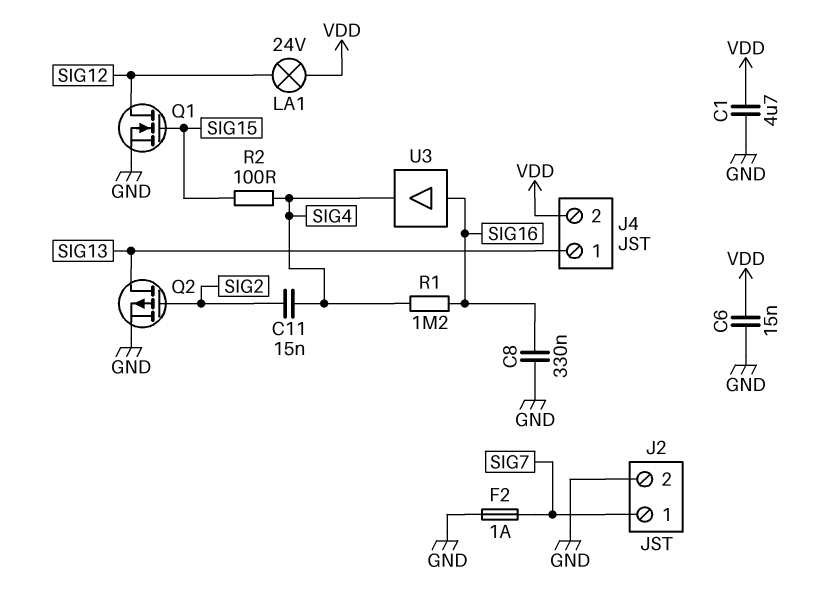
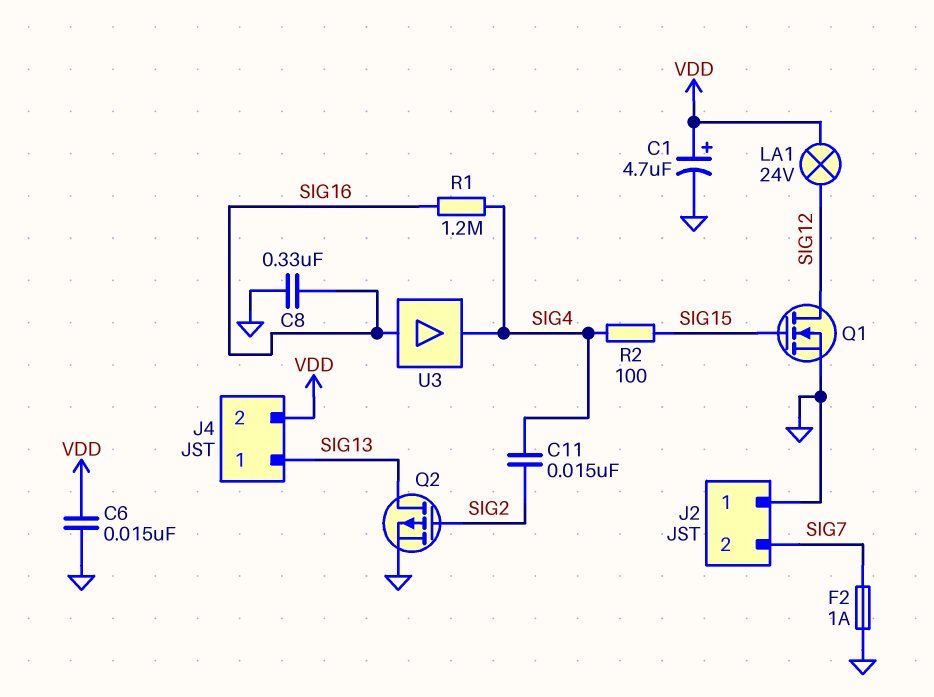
C1: 4.7uF (GND, VDD) -> 4.7uF (plus VDD, minus GND)
J2 pin 1: SIG7 -> GND
J2 pin 2: GND -> SIG7

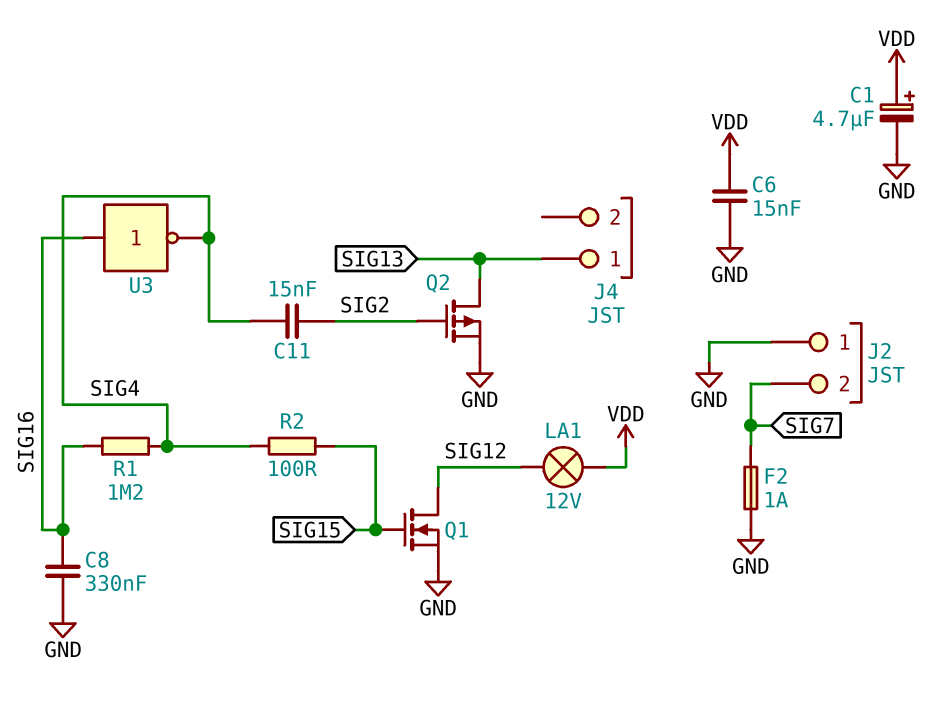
J4 pin 2: VDD -> none
LA1: lamp 24V (SIG12, VDD) -> lamp 12V (SIG12, VDD)
U3: buffer (in SIG16, out SIG4) -> NOT (in SIG16, out SIG4)

